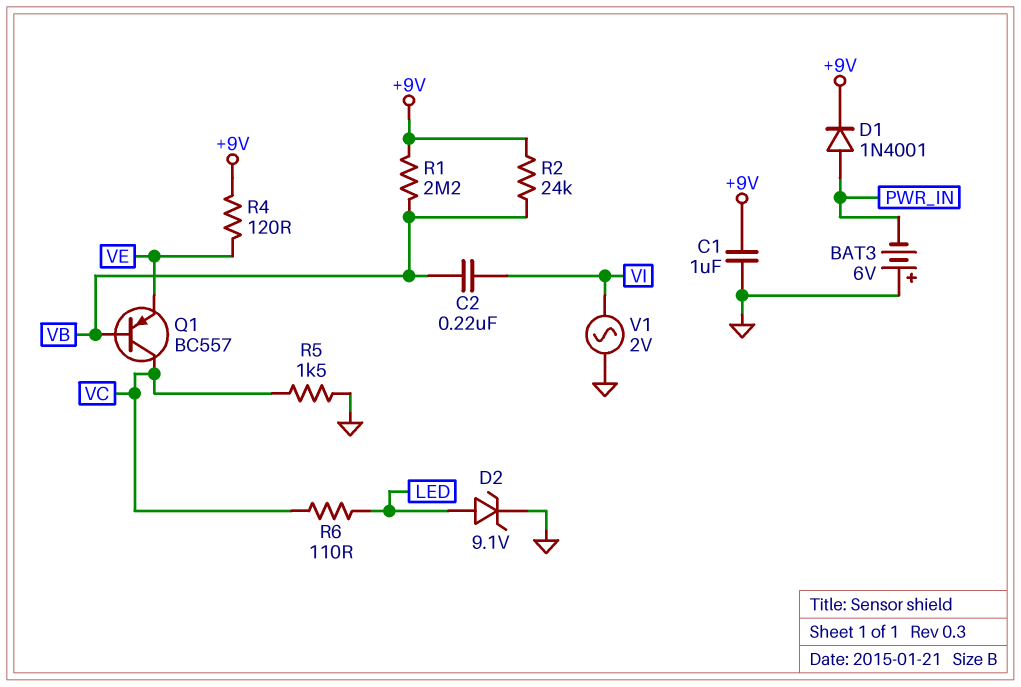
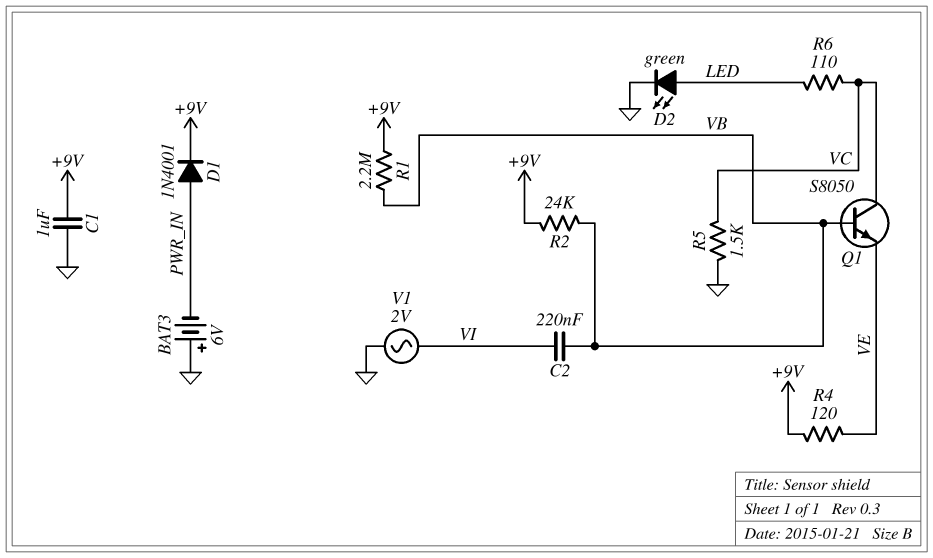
D2: zener 9.1V (A LED, K GND) -> LED green (A LED, K GND)
Q1: PNP BC557 (B VB, C VC, E VE) -> NPN S8050 (B VB, C VC, E VE)

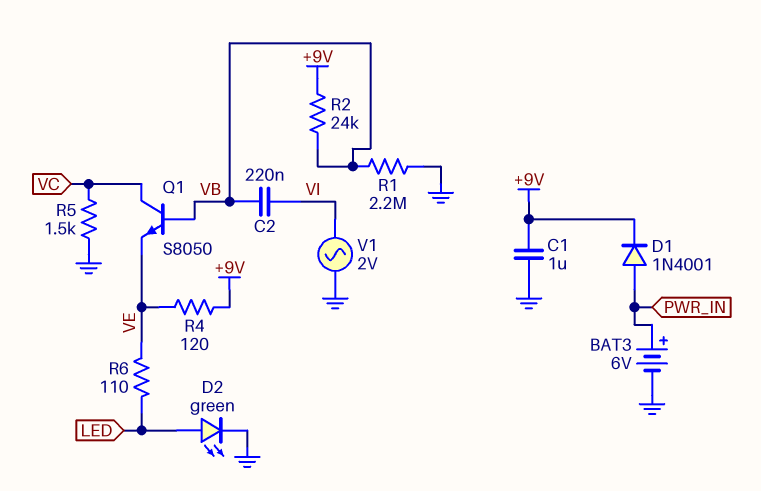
BAT3: 6V (plus GND, minus PWR_IN) -> 6V (plus PWR_IN, minus GND)
R1: 2.2M (+9V, VB) -> 2.2M (GND, VB)
R6: 110 (LED, VC) -> 110 (LED, VE)

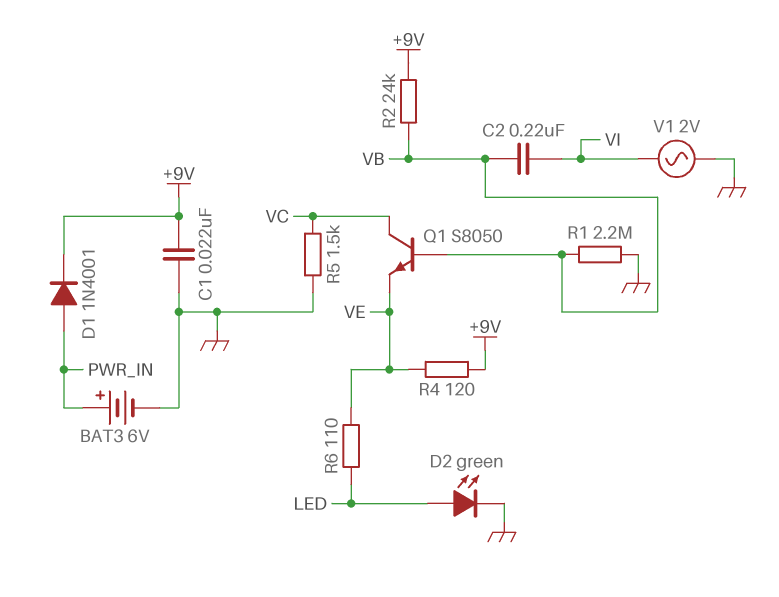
C1: 1uF (+9V, GND) -> 22nF (+9V, GND)

